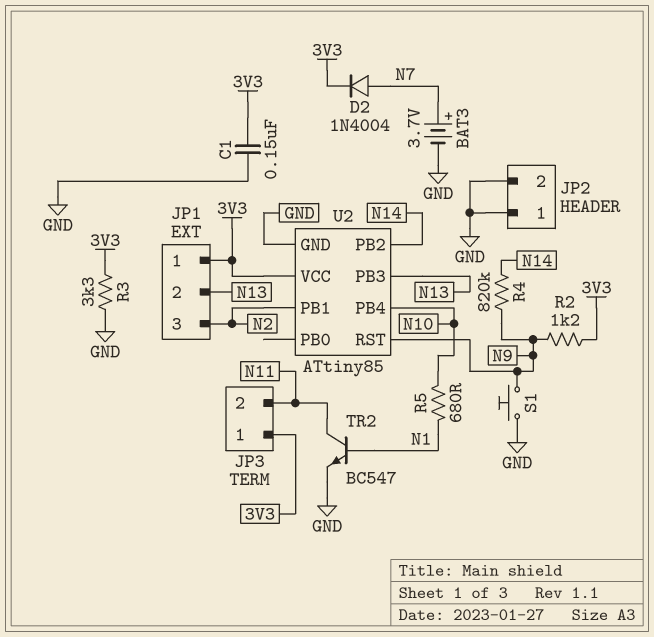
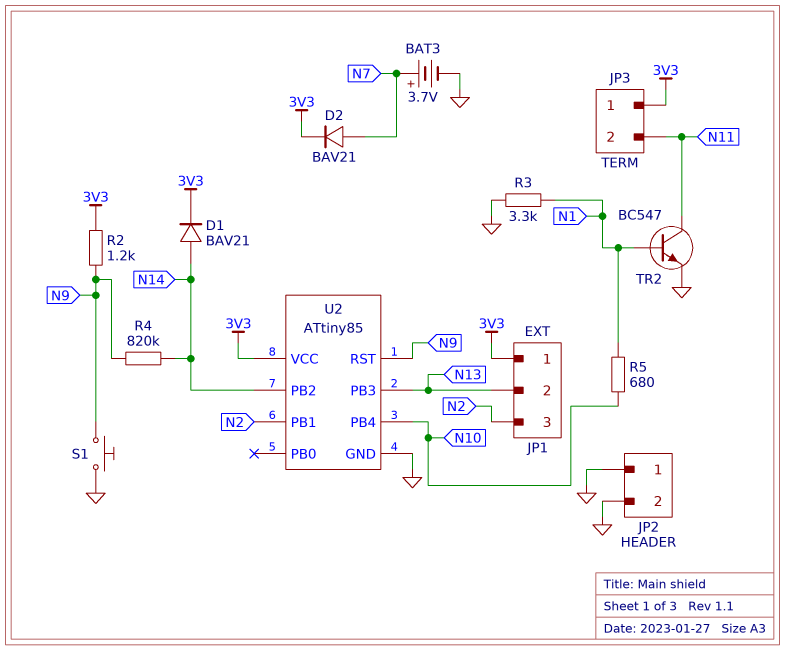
C1: 150nF (3V3, GND) -> none
D1: none -> diode BAV21 (A N14, K 3V3)
D2: diode 1N4004 (A N7, K 3V3) -> diode BAV21 (A N7, K 3V3)
R3: 3.3k (3V3, GND) -> 3.3k (GND, N1)

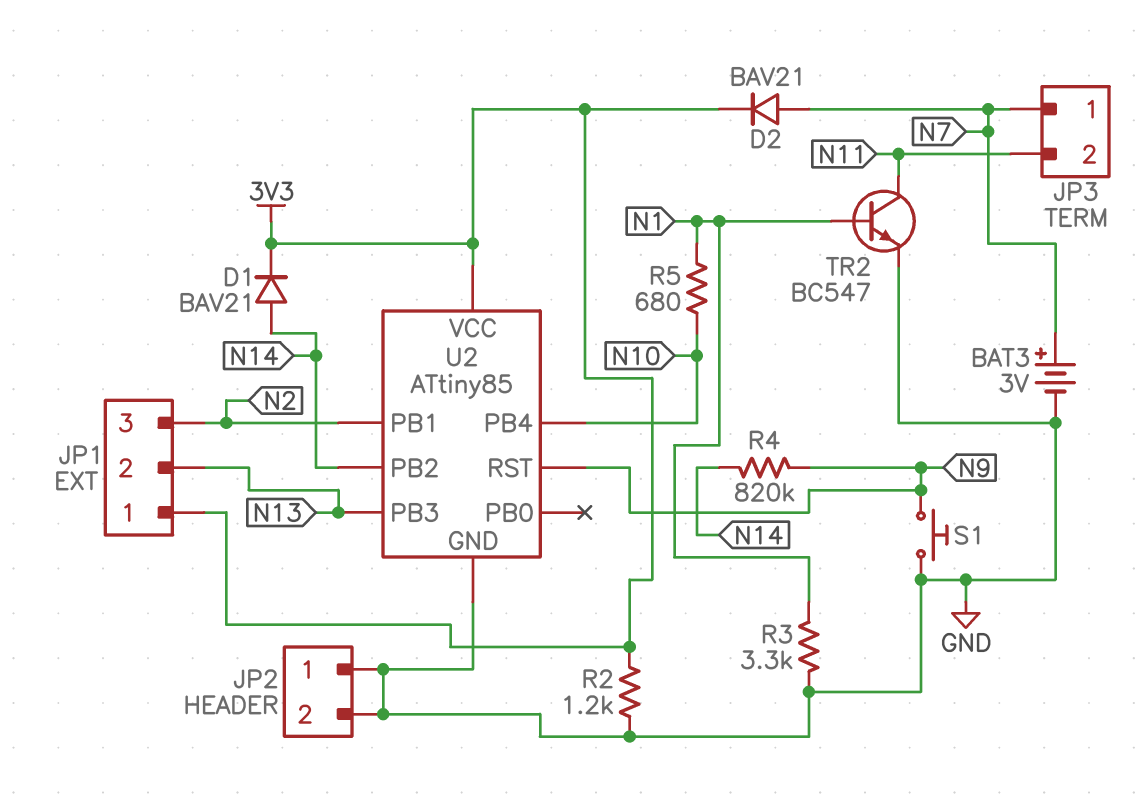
BAT3: 3.7V (plus N7, minus GND) -> 3V (plus N7, minus GND)
JP3 pin 1: 3V3 -> N7
R2: 1.2k (3V3, N9) -> 1.2k (3V3, GND)

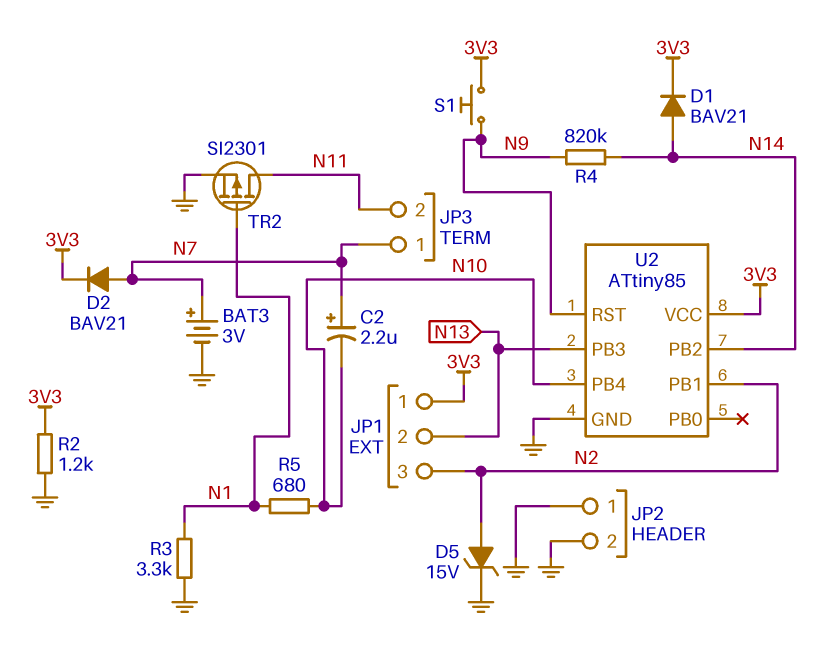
C2: none -> 2.2uF (plus N7, minus N10)
D5: none -> zener 15V (A N2, K GND)
S1: button (GND, N9) -> button (3V3, N9)
TR2: NPN BC547 (B N1, C N11, E GND) -> PMOS SI2301 (G N1, D N11, S GND)

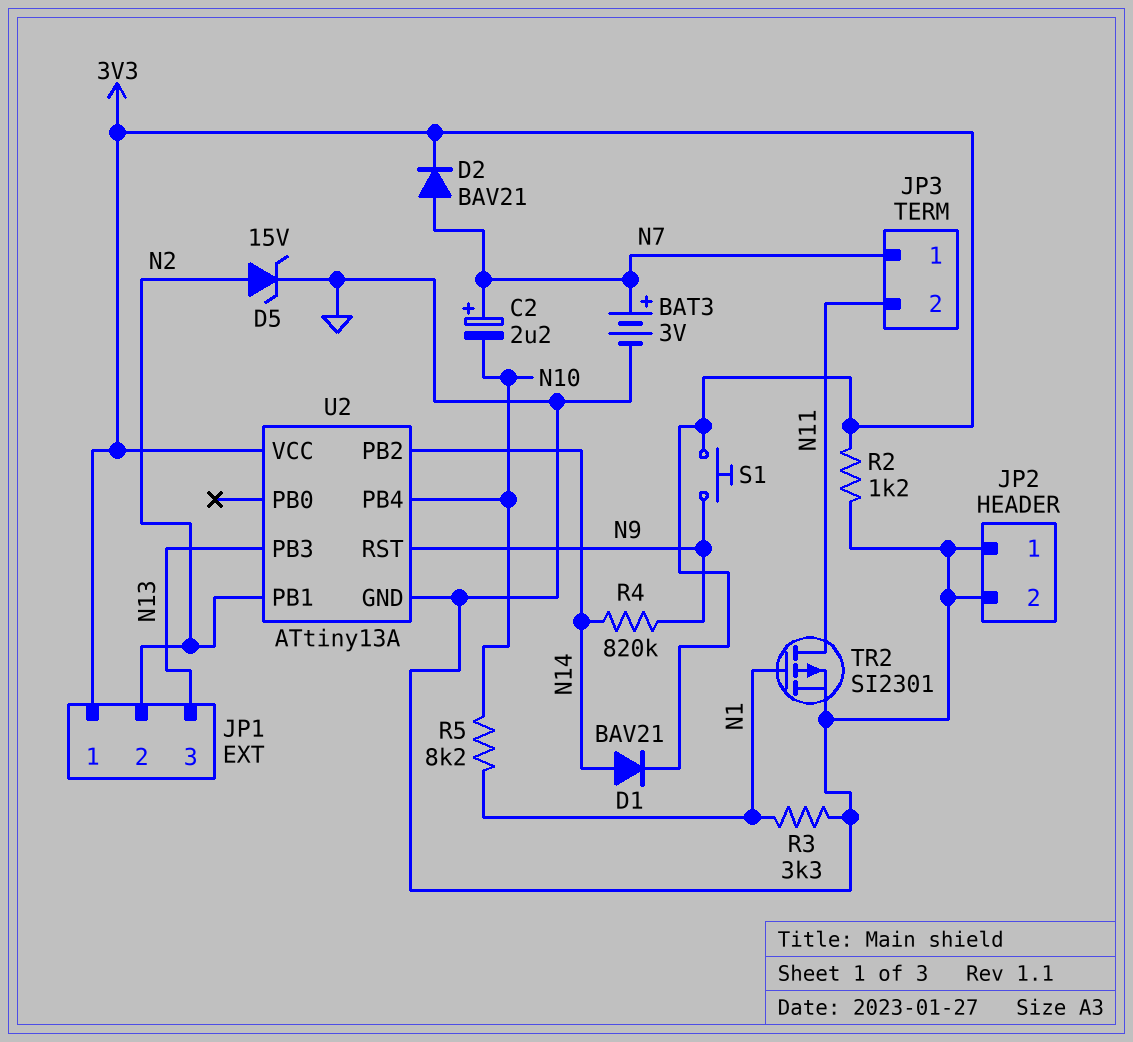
JP1 pin 2: N13 -> N2
JP1 pin 3: N2 -> N13
R5: 680 (N1, N10) -> 8.2k (N1, N10)
U2: ATtiny85 -> ATtiny13A

